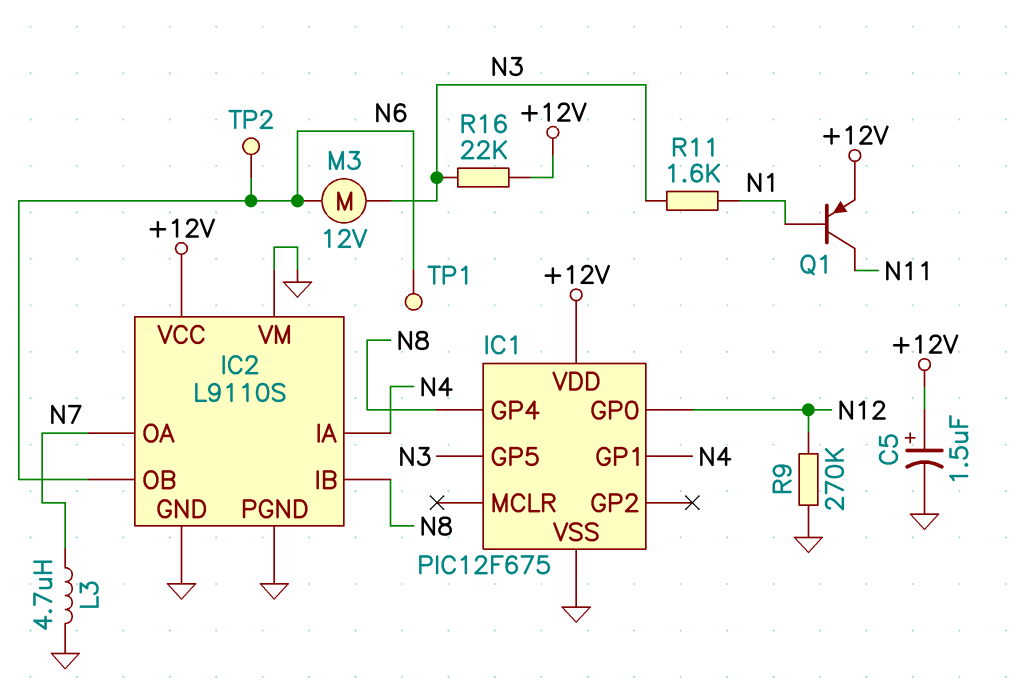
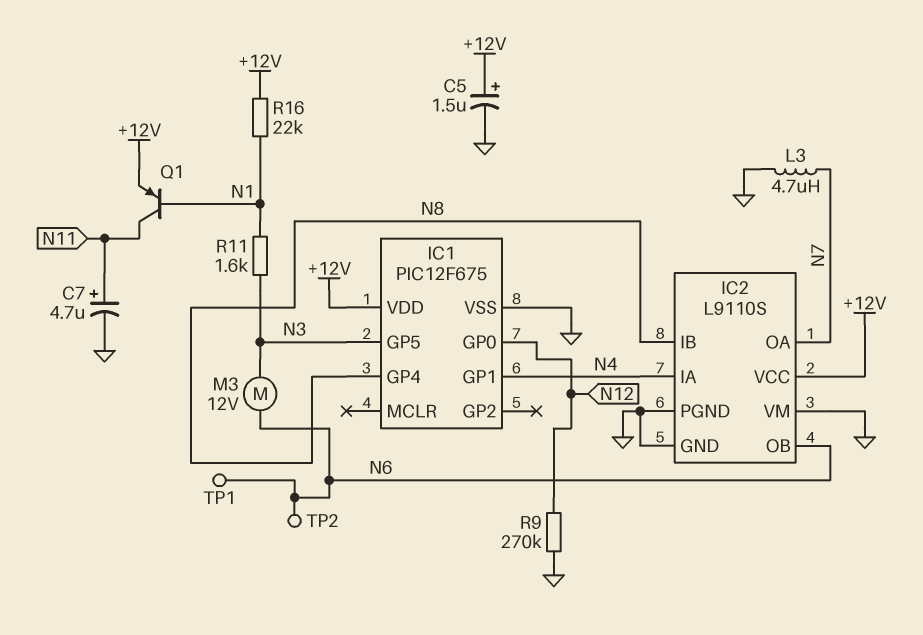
C7: none -> 4.7uF (plus N11, minus GND)
R16: 22k (+12V, N3) -> 22k (+12V, N1)

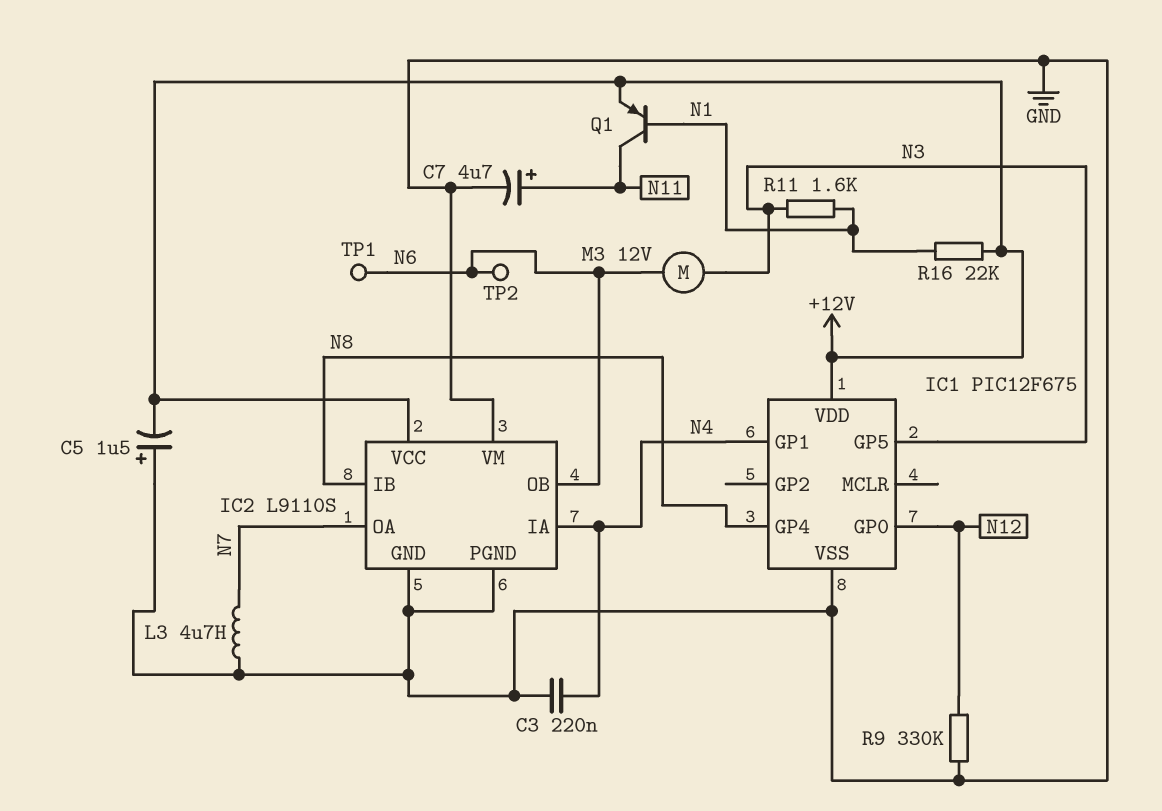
C3: none -> 220nF (GND, N4)
C5: 1.5uF (plus +12V, minus GND) -> 1.5uF (plus GND, minus +12V)
R9: 270k (GND, N12) -> 330k (GND, N12)

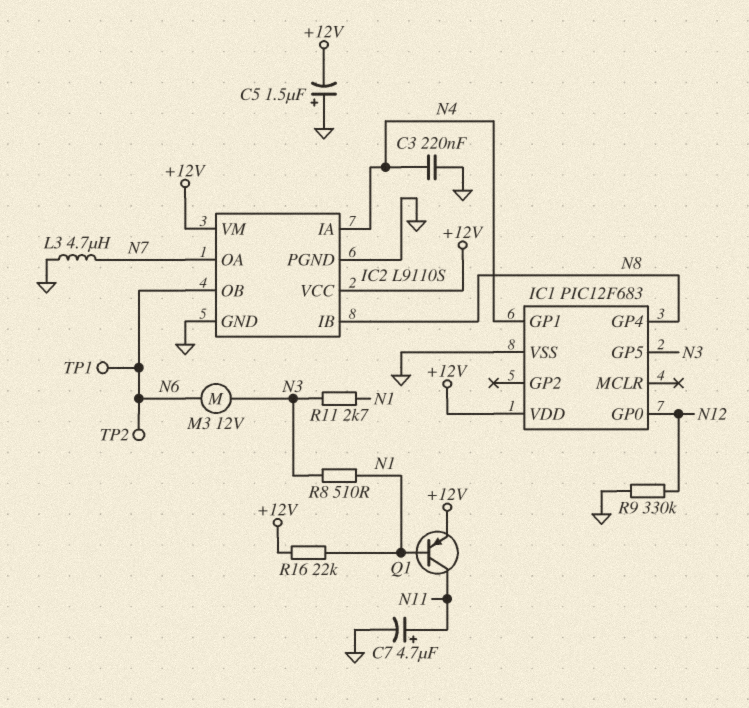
IC1: PIC12F675 -> PIC12F683
IC2 pin VM: GND -> +12V
R8: none -> 510 (N1, N3)
R11: 1.6k (N1, N3) -> 2.7k (N1, N3)

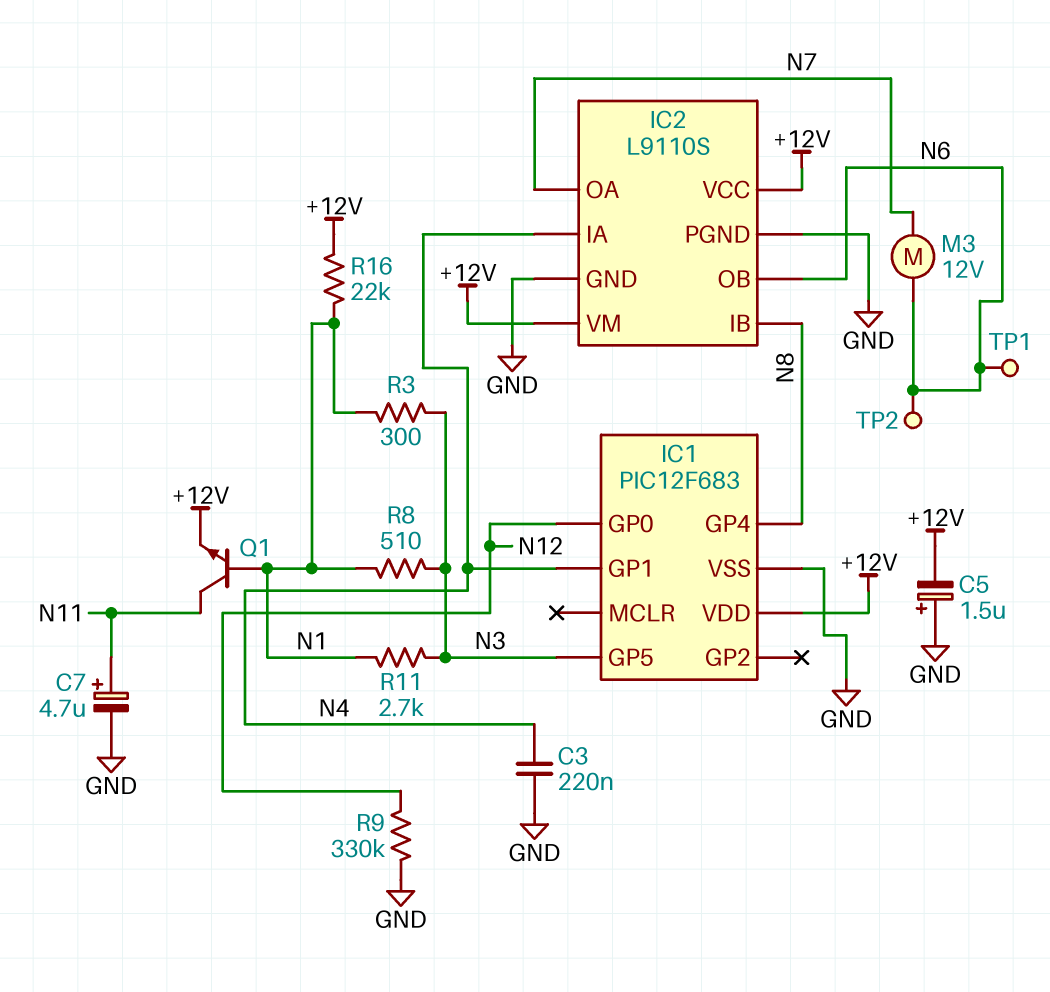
L3: 4.7uH (GND, N7) -> none
M3: motor 12V (N3, N6) -> motor 12V (N6, N7)
Q1: PNP (B N1, C N11, E +12V) -> NPN (B N1, C N11, E +12V)
R3: none -> 300 (N1, N3)

